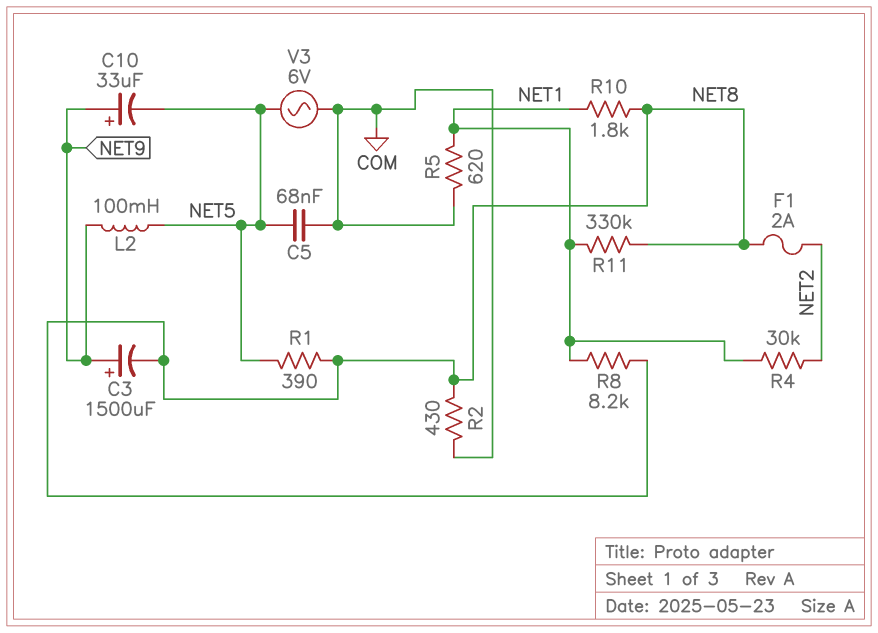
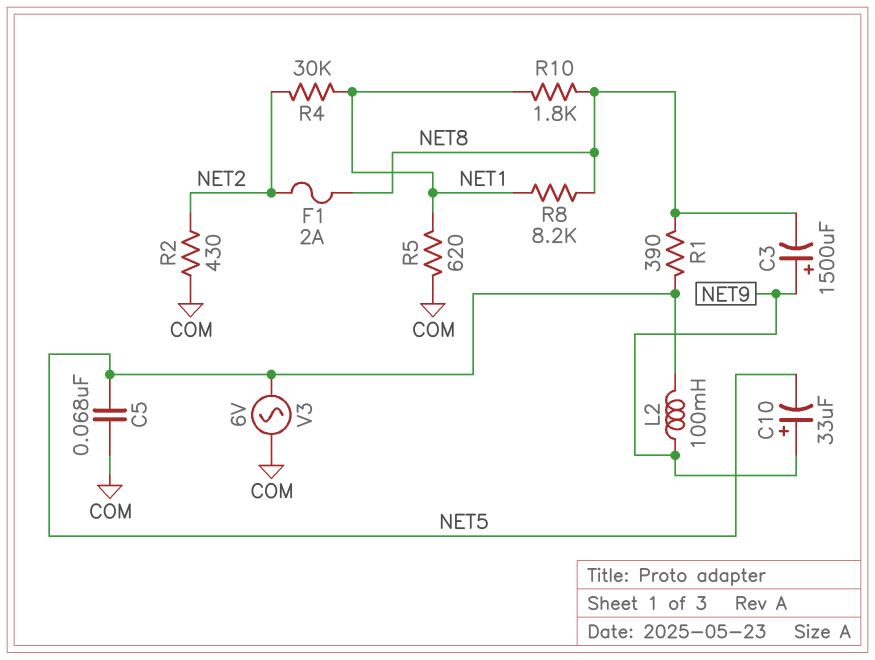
R2: 430 (COM, NET8) -> 430 (COM, NET2)
R11: 330k (NET1, NET8) -> none

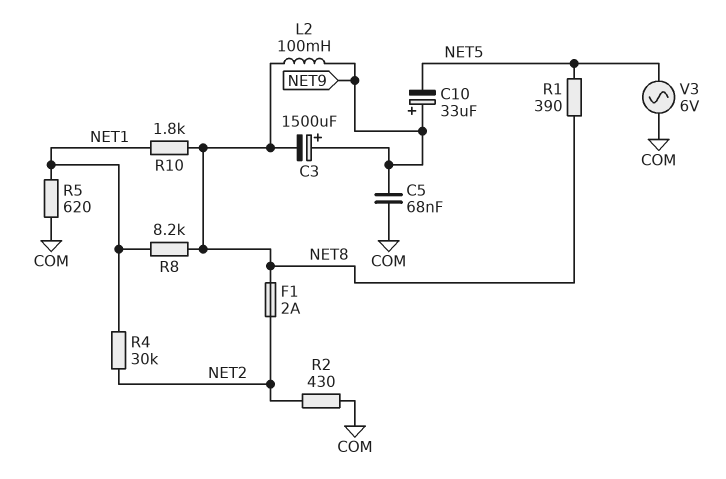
C5: 68nF (COM, NET5) -> 68nF (COM, NET9)
L2: 100mH (NET5, NET9) -> 100mH (NET8, NET9)

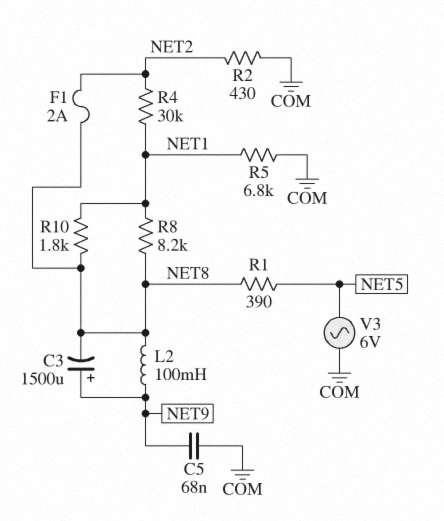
C10: 33uF (plus NET9, minus NET5) -> none
R5: 620 (COM, NET1) -> 6.8k (COM, NET1)

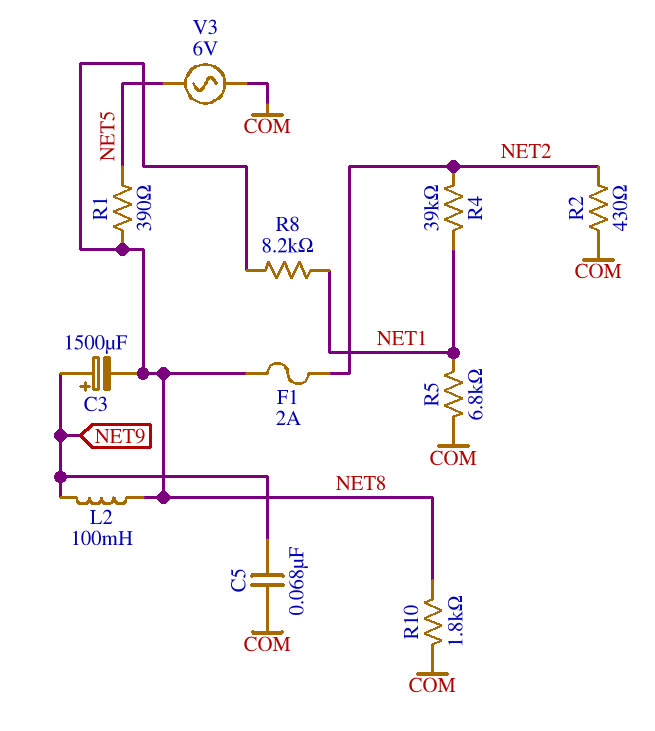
R4: 30k (NET1, NET2) -> 39k (NET1, NET2)
R10: 1.8k (NET1, NET8) -> 1.8k (COM, NET8)

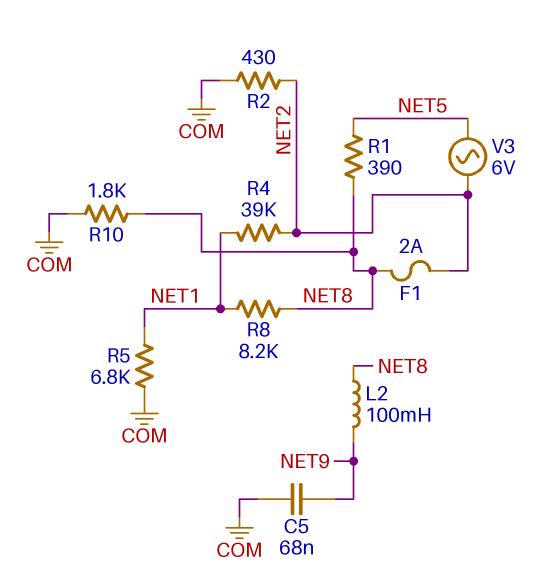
C3: 1500uF (plus NET9, minus NET8) -> none
V3: AC 6V (COM, NET5) -> AC 6V (NET2, NET5)

